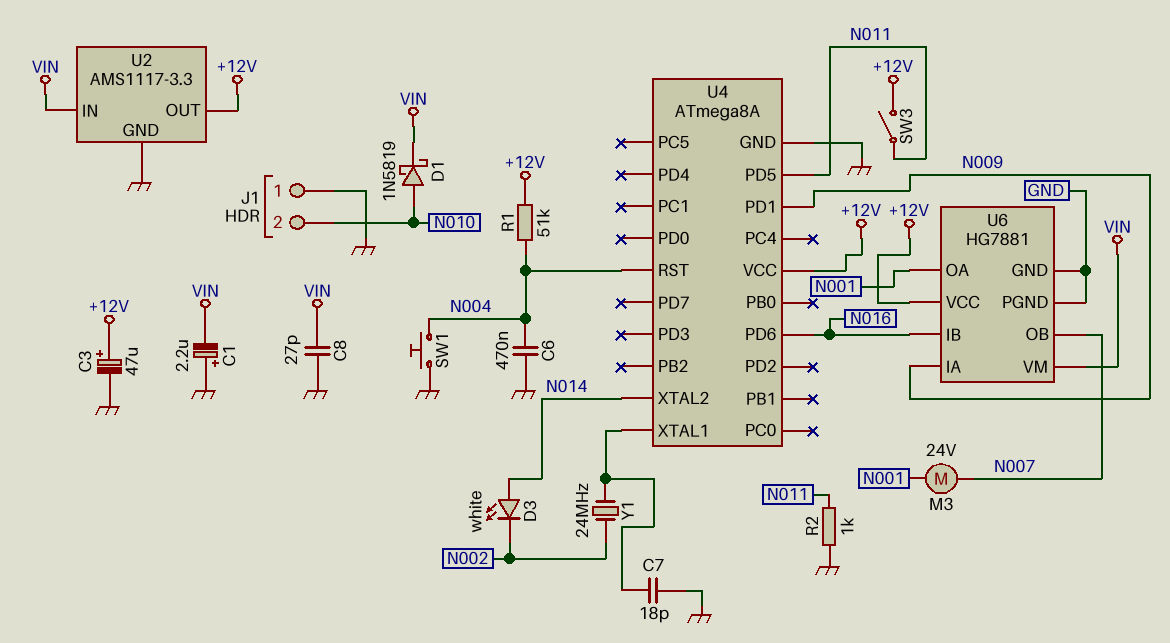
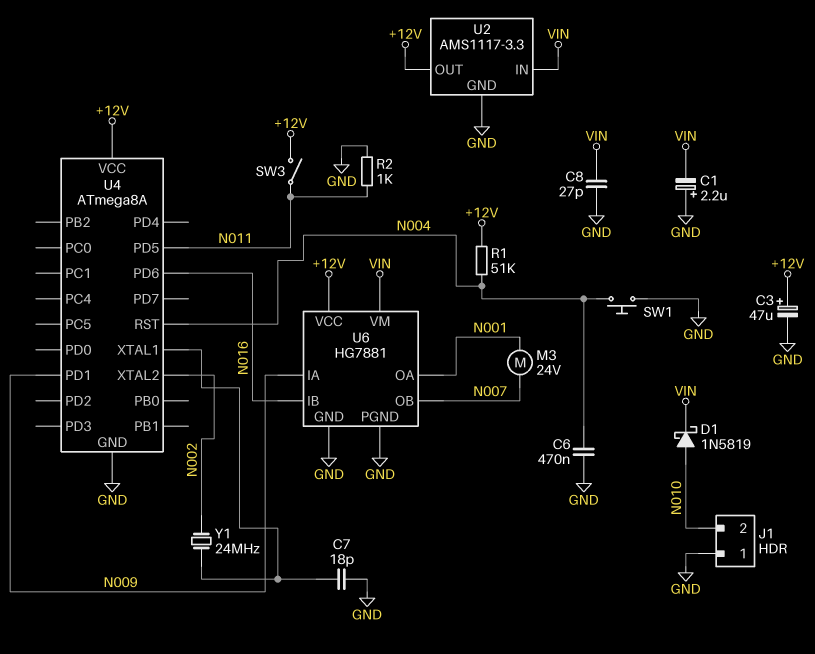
D3: LED white (A N014, K N002) -> none
U4 pin XTAL2: N014 -> N002

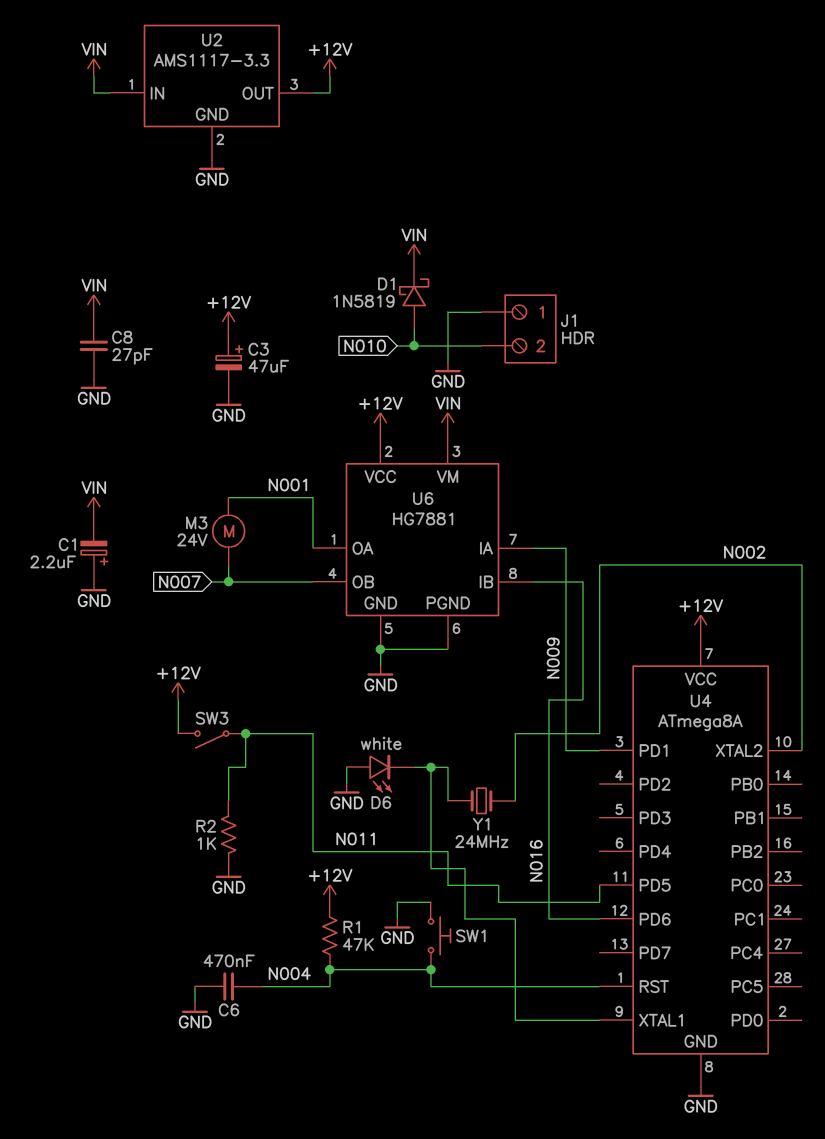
C7: 18pF (GND, U4/XTAL1) -> none
D6: none -> LED white (A GND, K U4/XTAL1)
R1: 51k (+12V, N004) -> 47k (+12V, N004)

